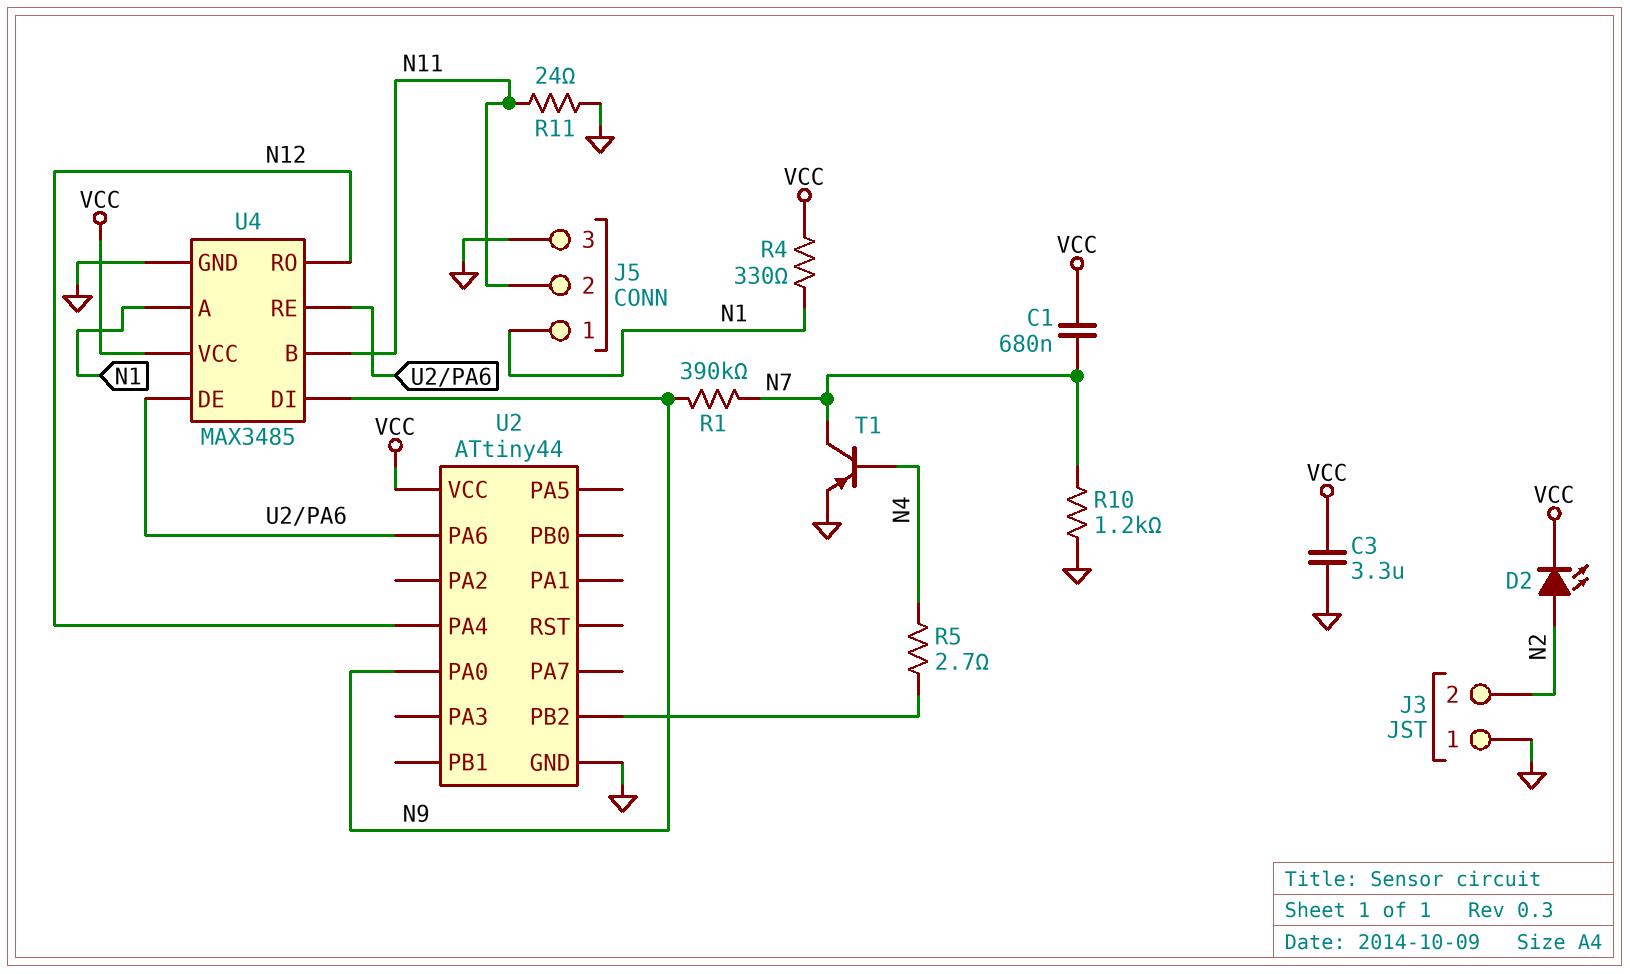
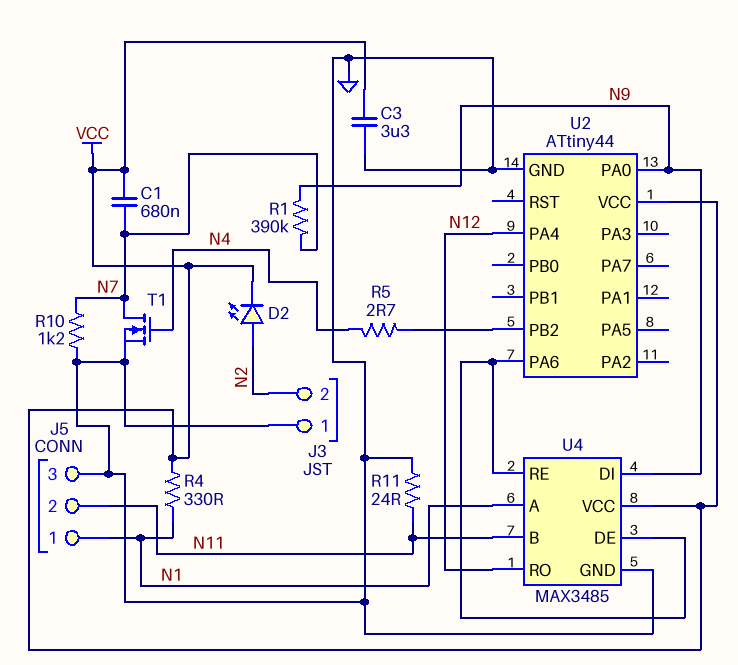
T1: PNP (B N4, C N7, E GND) -> NMOS (G N4, D N7, S GND)

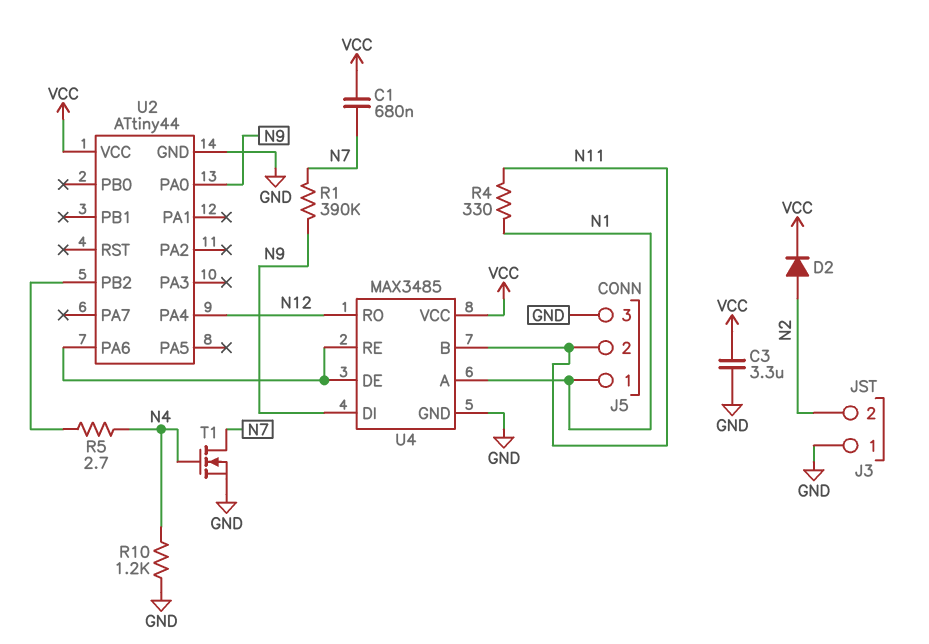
D2: LED (A N2, K VCC) -> diode (A N2, K VCC)
R4: 330 (N1, VCC) -> 330 (N1, N11)
R10: 1.2k (GND, N7) -> 1.2k (GND, N4)
R11: 24 (GND, N11) -> none

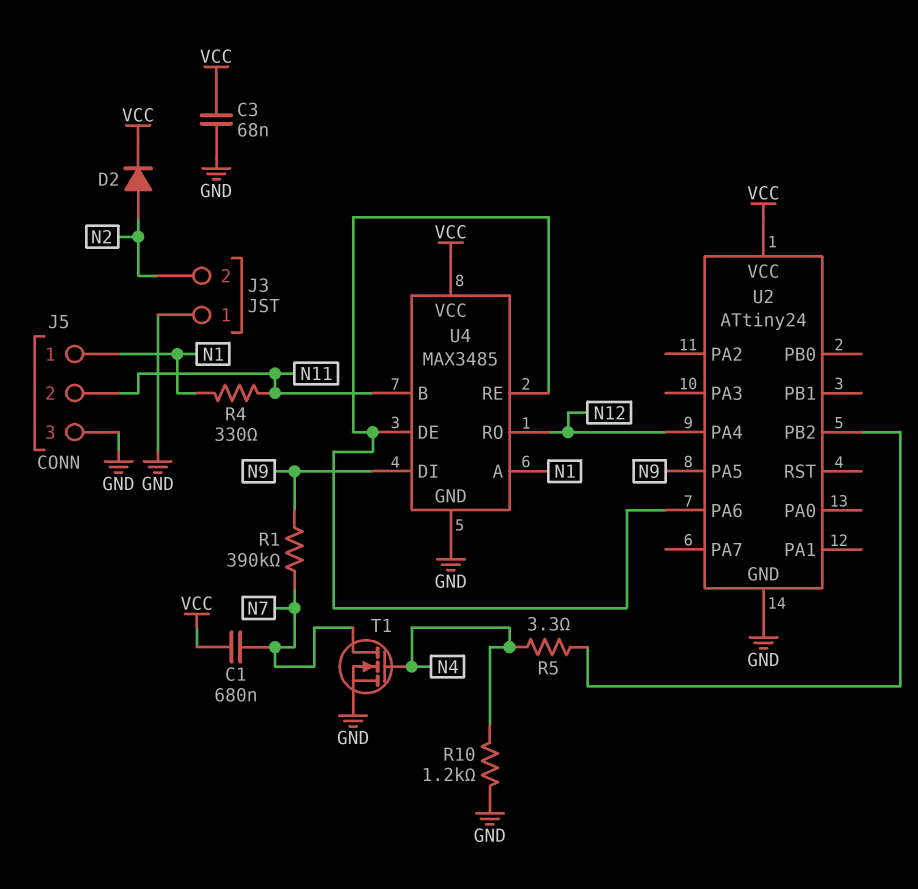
C3: 3.3uF (GND, VCC) -> 68nF (GND, VCC)
R5: 2.7 (N4, U2/PB2) -> 3.3 (N4, U2/PB2)
U2: ATtiny44 -> ATtiny24
U2 pin PA0: N9 -> none
U2 pin PA5: none -> N9

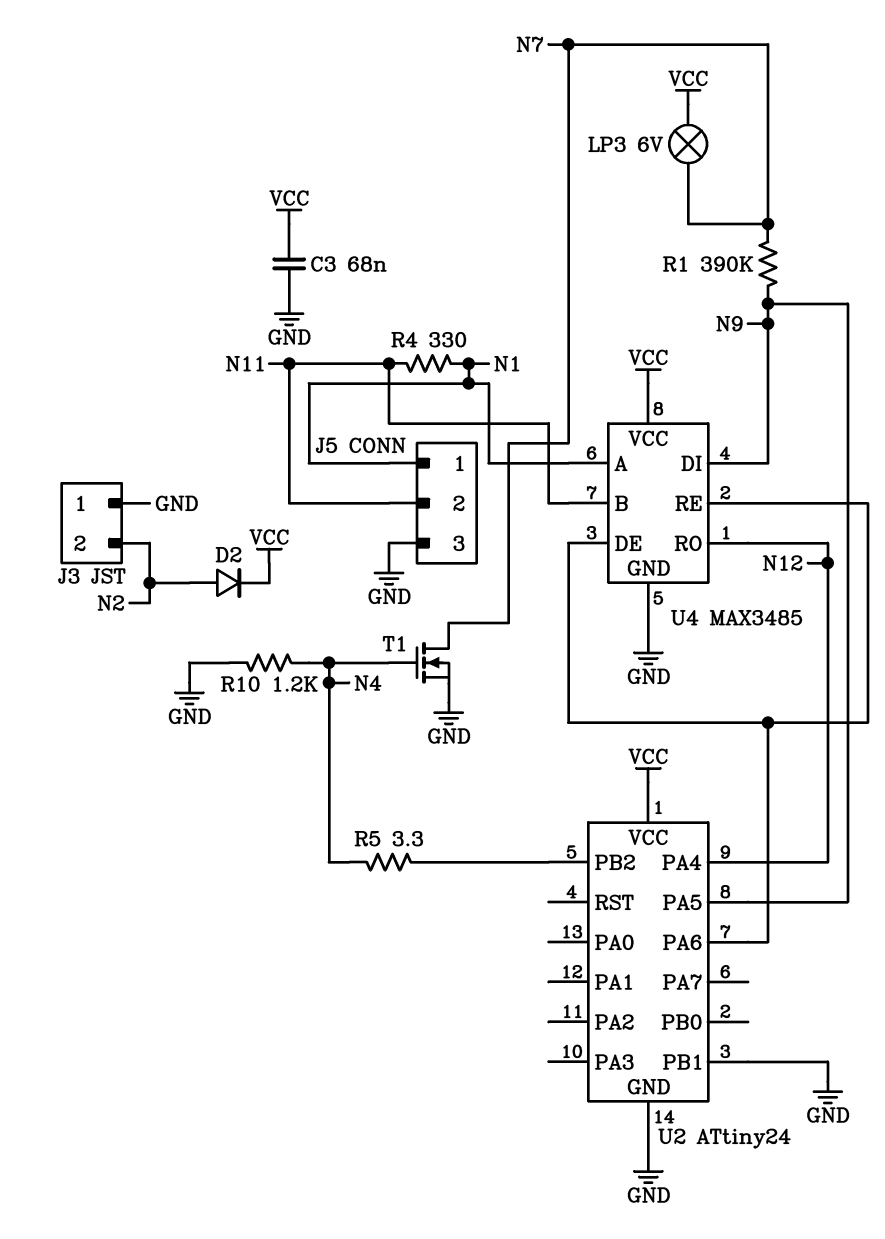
C1: 680nF (N7, VCC) -> none
LP3: none -> lamp 6V (N7, VCC)
U2 pin PB1: none -> GND

